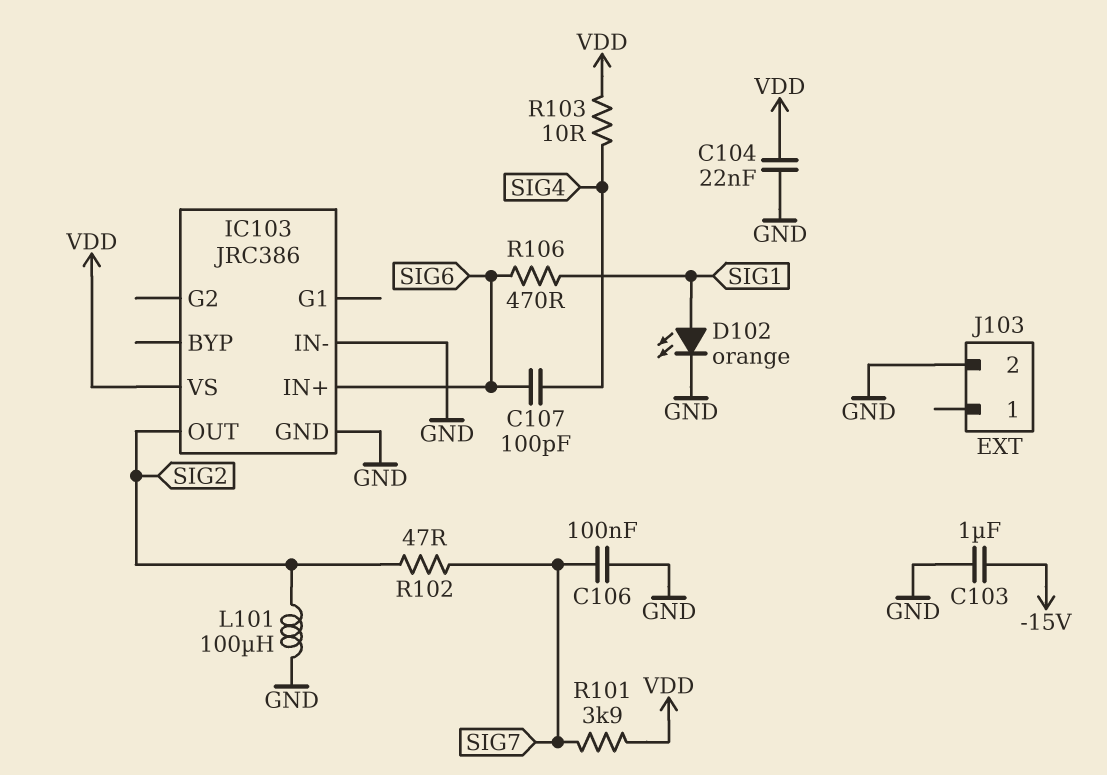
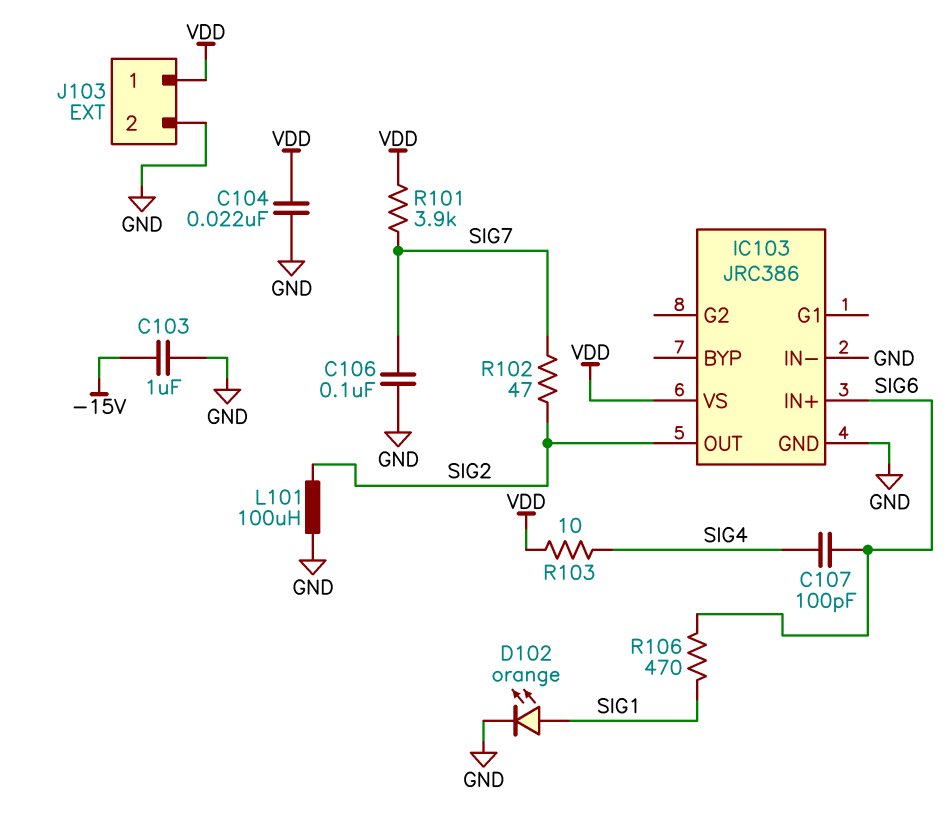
J103 pin 1: none -> VDD

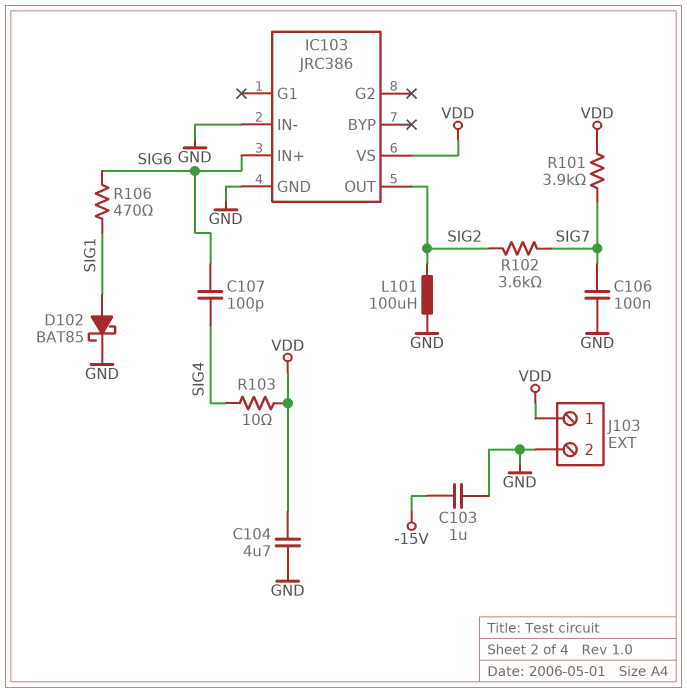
C104: 22nF (GND, VDD) -> 4.7uF (GND, VDD)
D102: LED orange (A SIG1, K GND) -> schottky BAT85 (A SIG1, K GND)
R102: 47 (SIG2, SIG7) -> 3.6k (SIG2, SIG7)

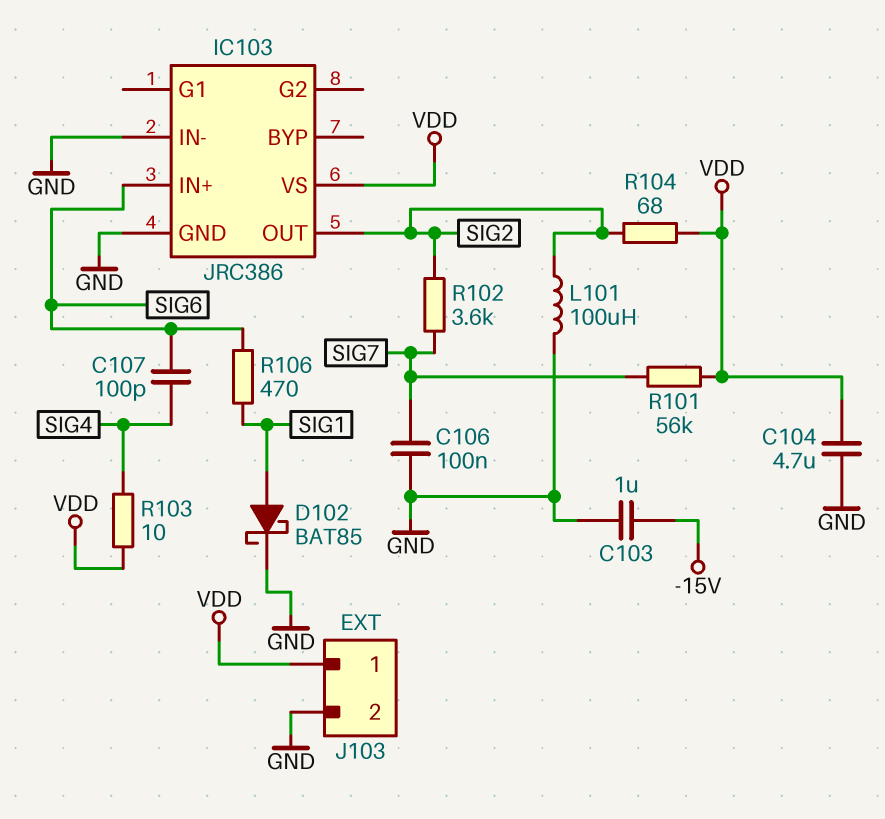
R101: 3.9k (SIG7, VDD) -> 56k (SIG7, VDD)
R104: none -> 68 (SIG2, VDD)

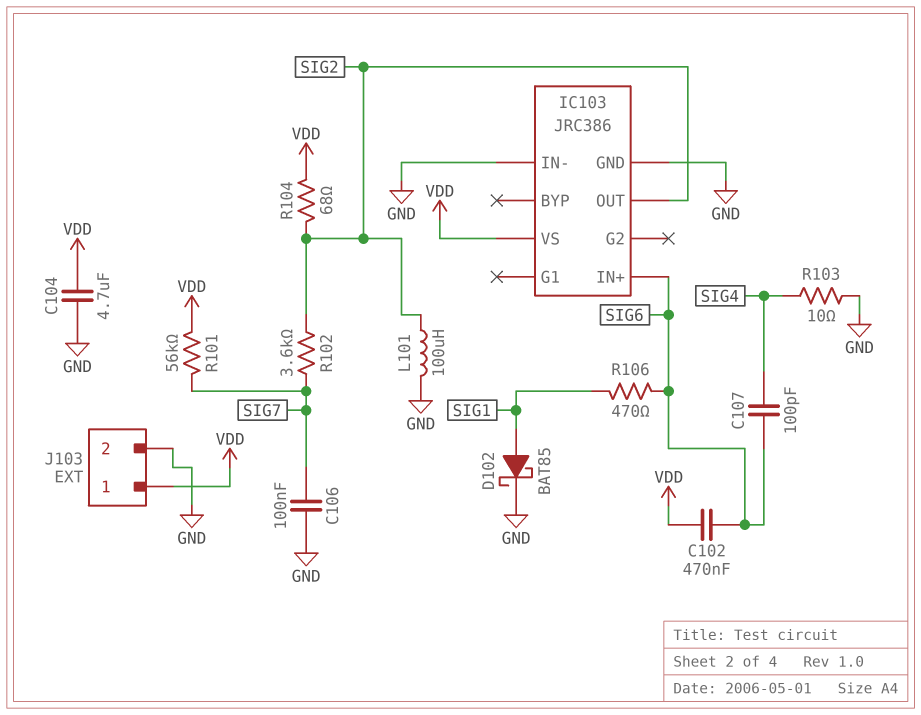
C102: none -> 470nF (SIG6, VDD)
C103: 1uF (-15V, GND) -> none
R103: 10 (SIG4, VDD) -> 10 (GND, SIG4)

